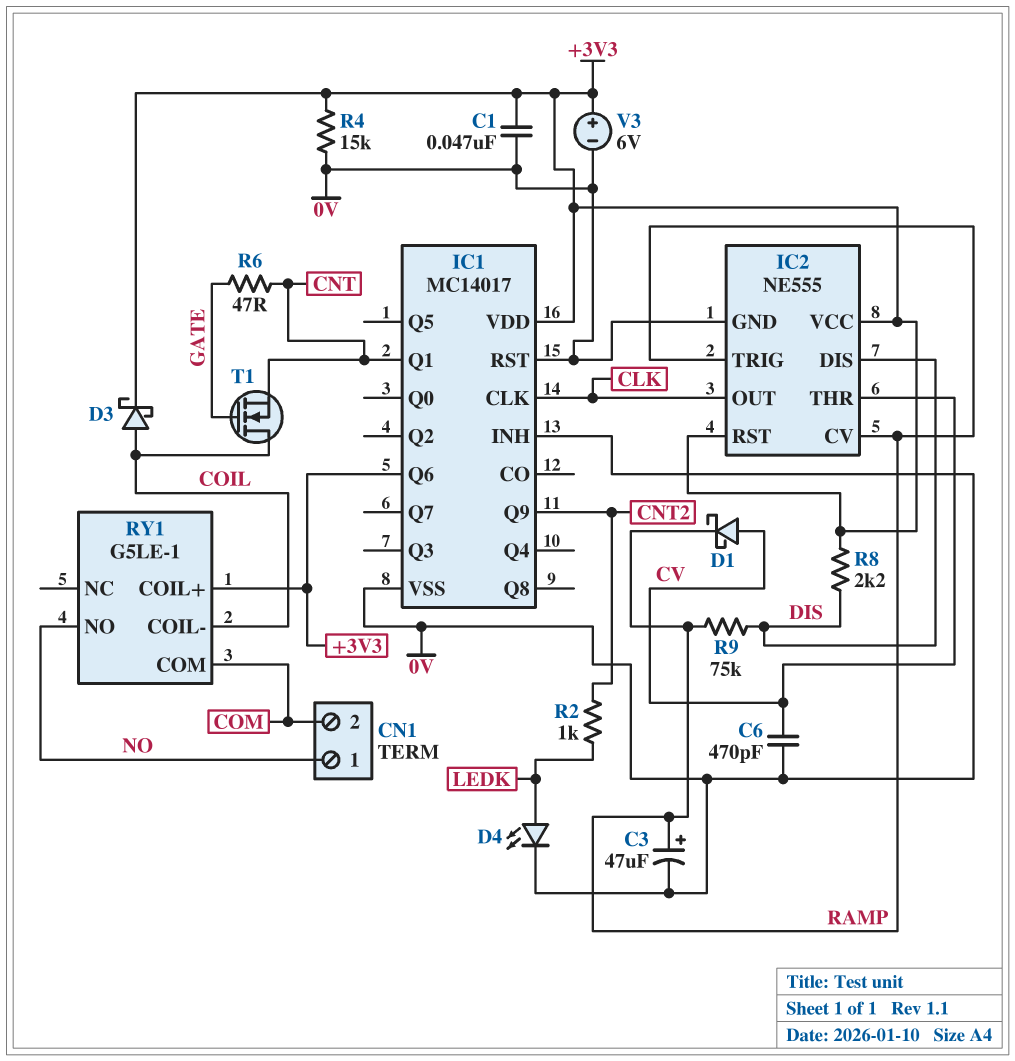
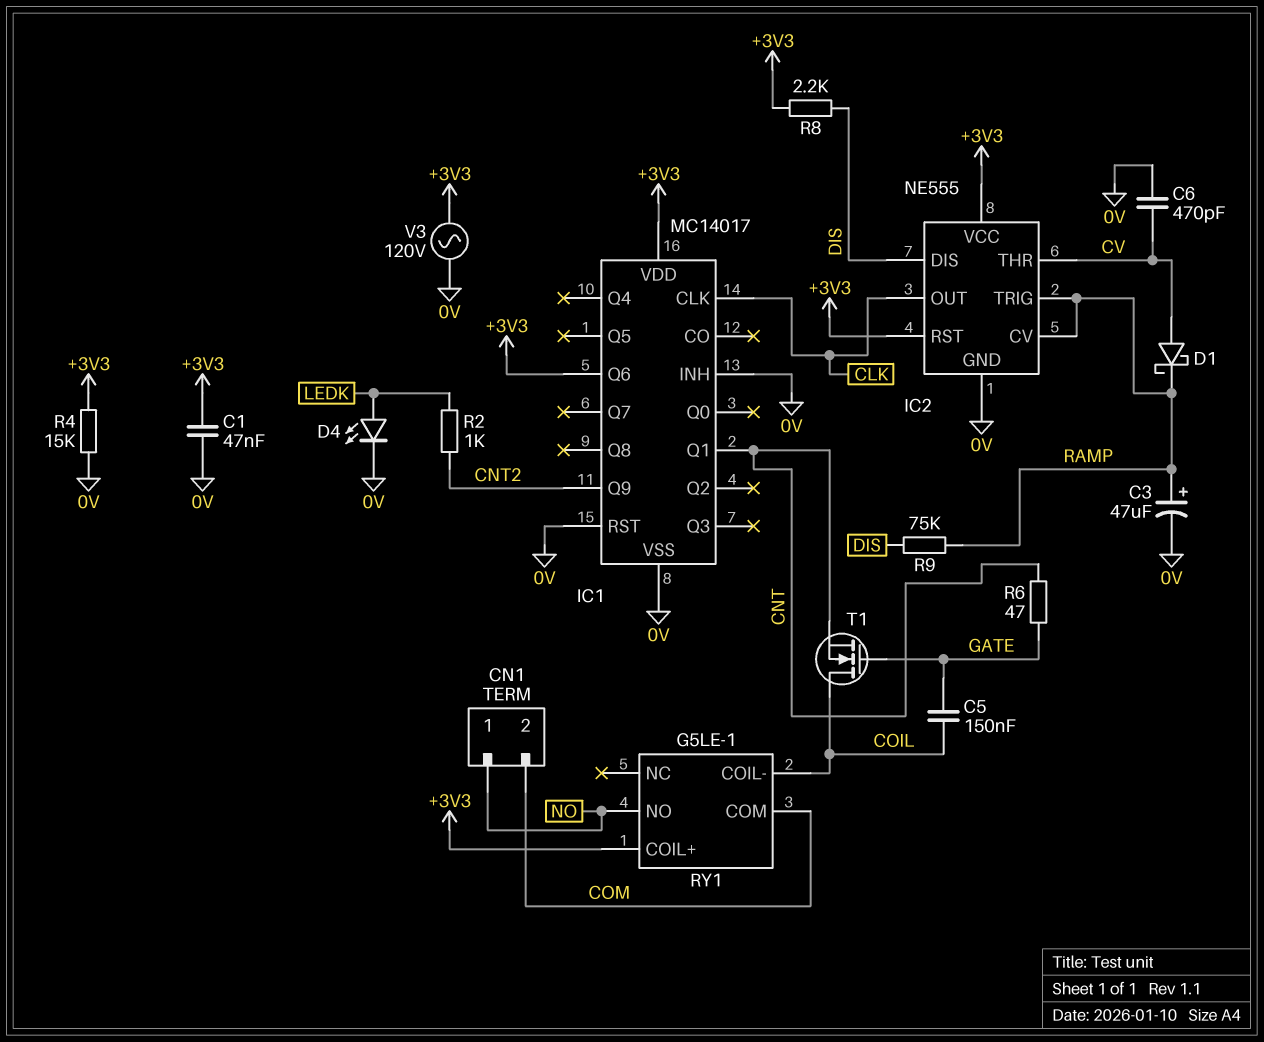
C5: none -> 150nF (COIL, GATE)
D3: schottky (A COIL, K +3V3) -> none
V3: 6V (plus +3V3, minus 0V) -> AC 120V (+3V3, 0V)

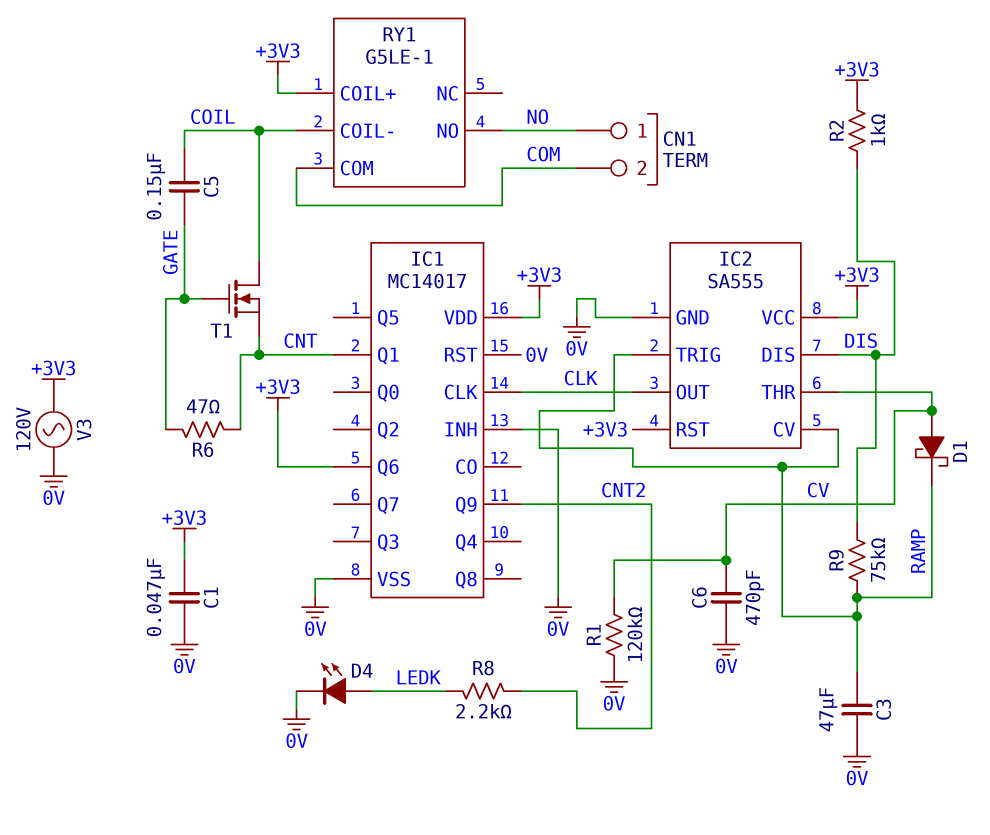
C3: 47uF (plus RAMP, minus 0V) -> 47uF (0V, RAMP)
IC2: NE555 -> SA555
R1: none -> 120k (0V, CV)
R2: 1k (CNT2, LEDK) -> 1k (+3V3, DIS)
R4: 15k (+3V3, 0V) -> none
R8: 2.2k (+3V3, DIS) -> 2.2k (CNT2, LEDK)

